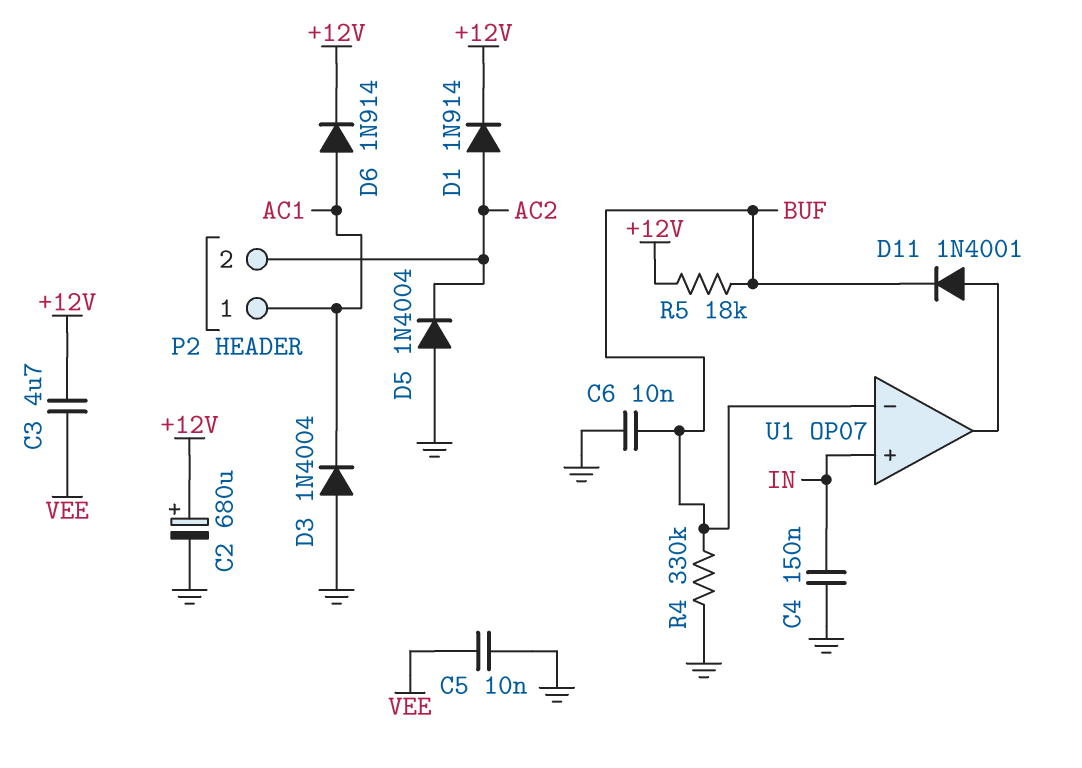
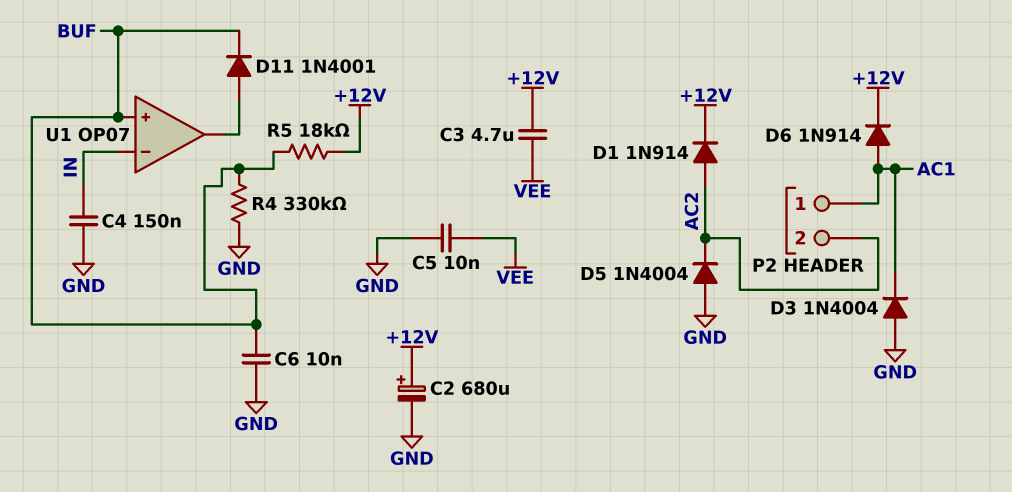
U1 pin in+: IN -> BUF
U1 pin in-: BUF -> IN

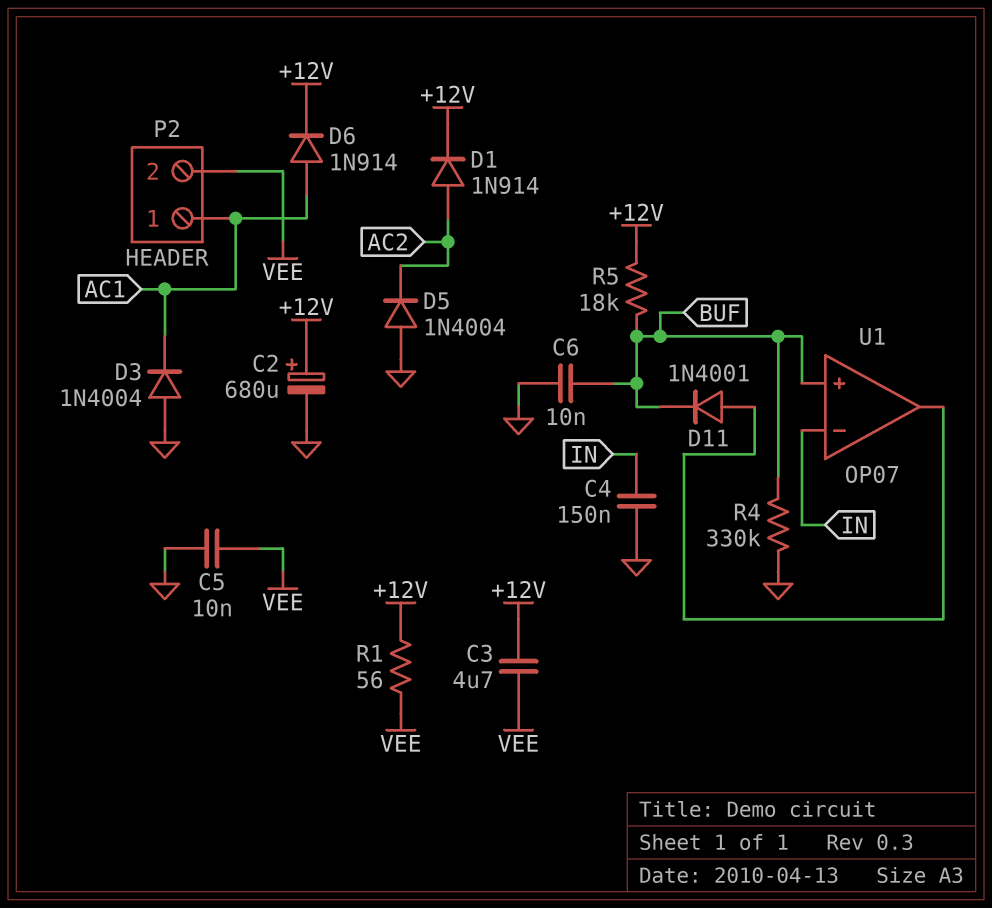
P2 pin 2: AC2 -> VEE
R1: none -> 56 (+12V, VEE)

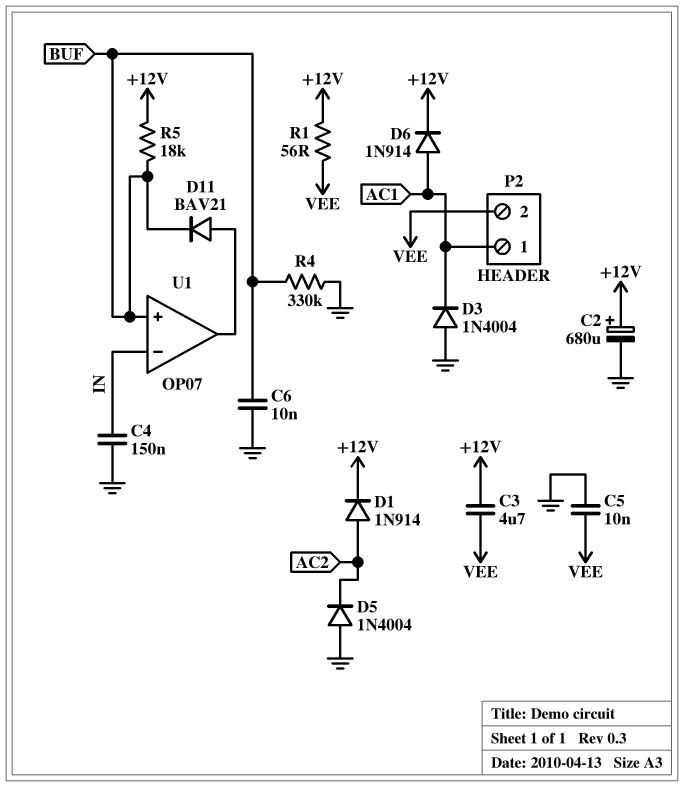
D11: diode 1N4001 (A U1/out, K BUF) -> diode BAV21 (A U1/out, K BUF)

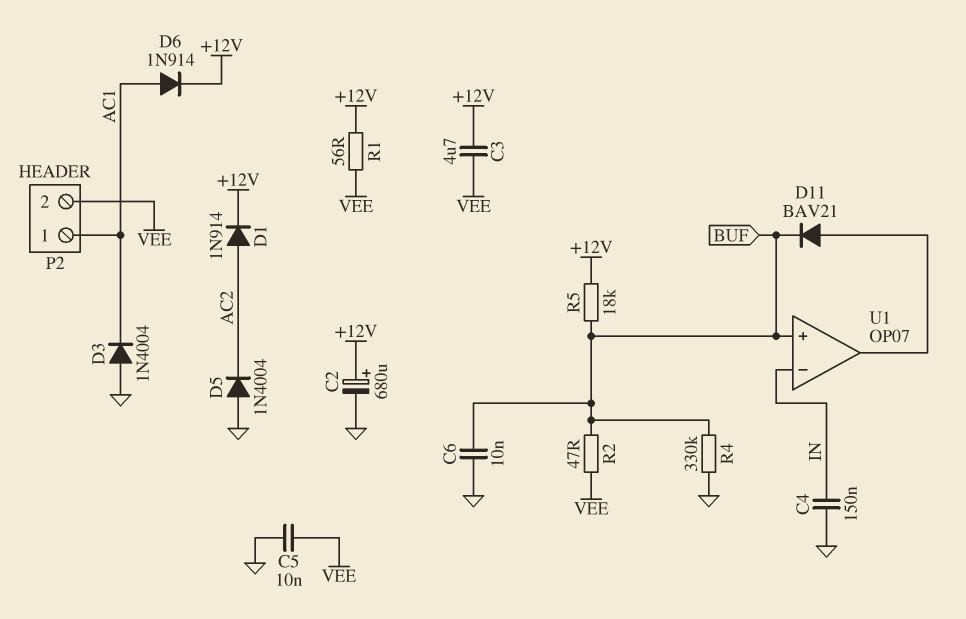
R2: none -> 47 (BUF, VEE)

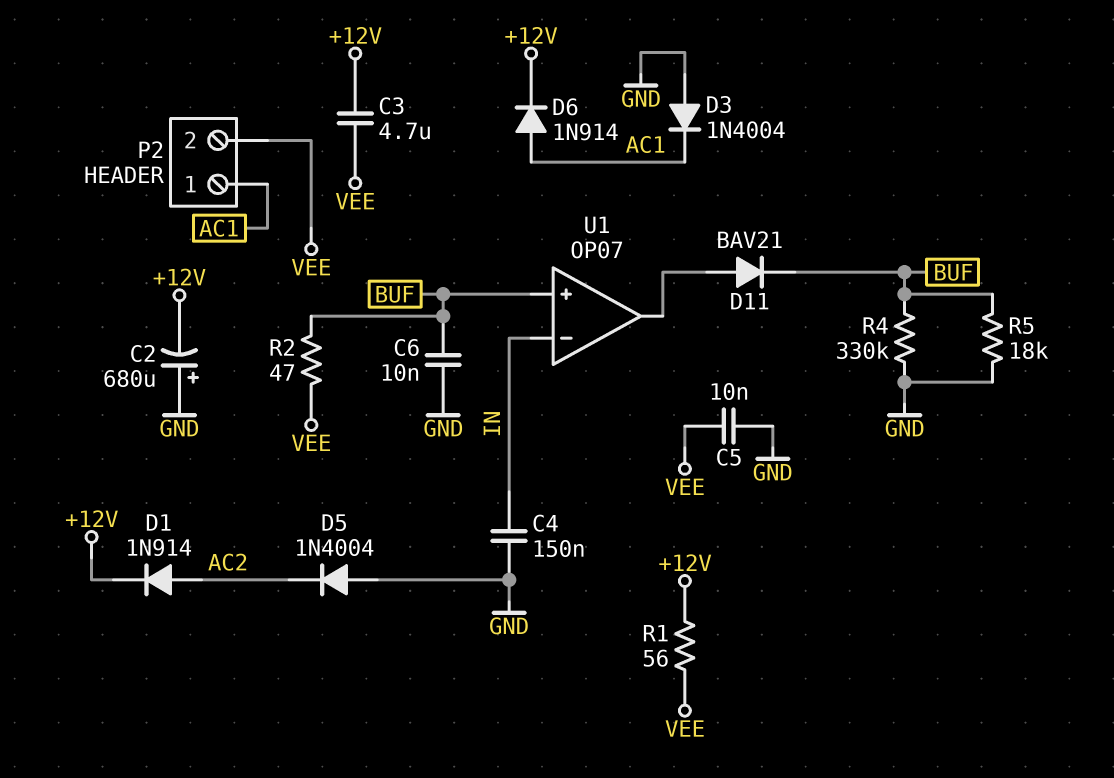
C2: 680uF (plus +12V, minus GND) -> 680uF (plus GND, minus +12V)
R5: 18k (+12V, BUF) -> 18k (BUF, GND)

